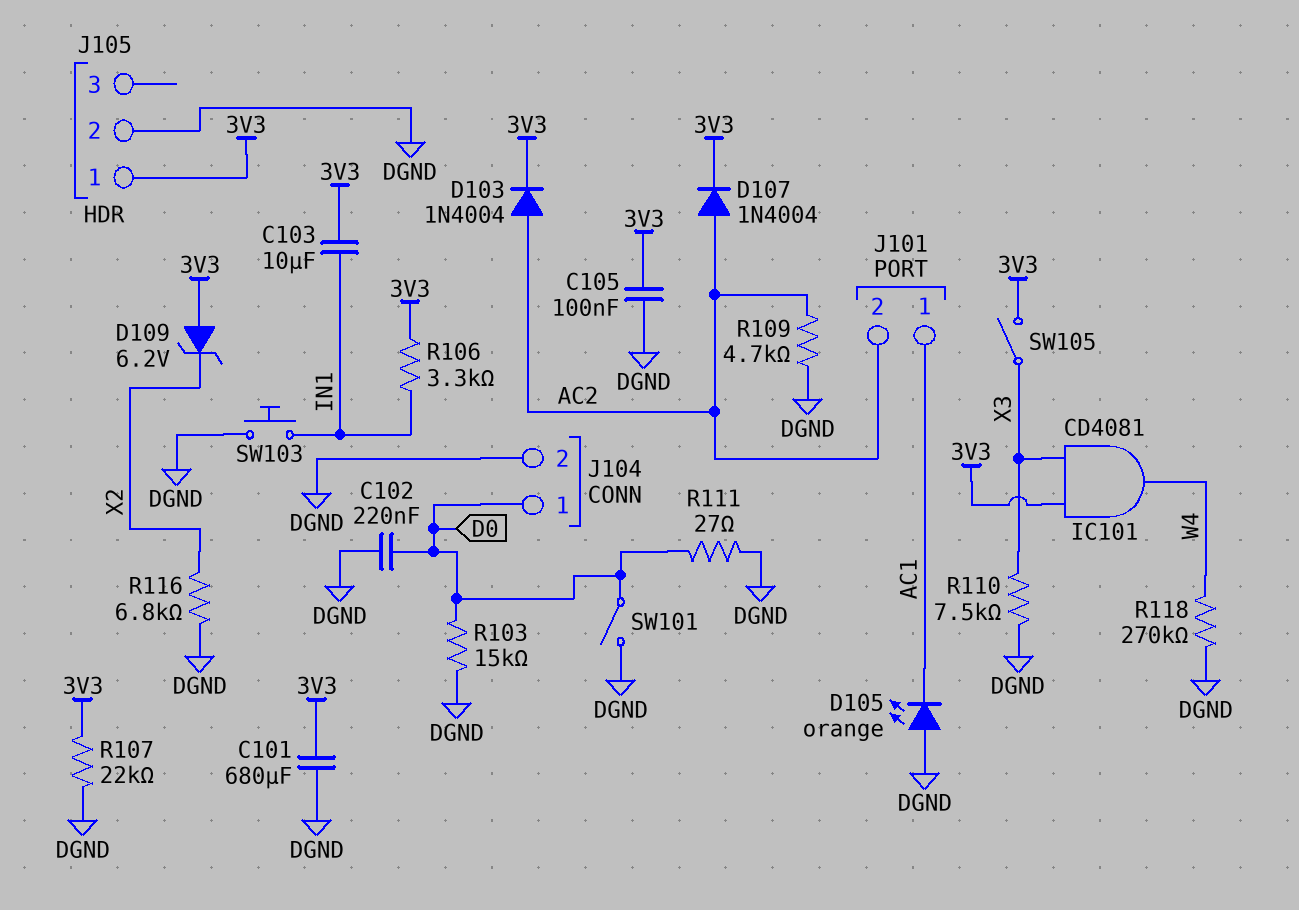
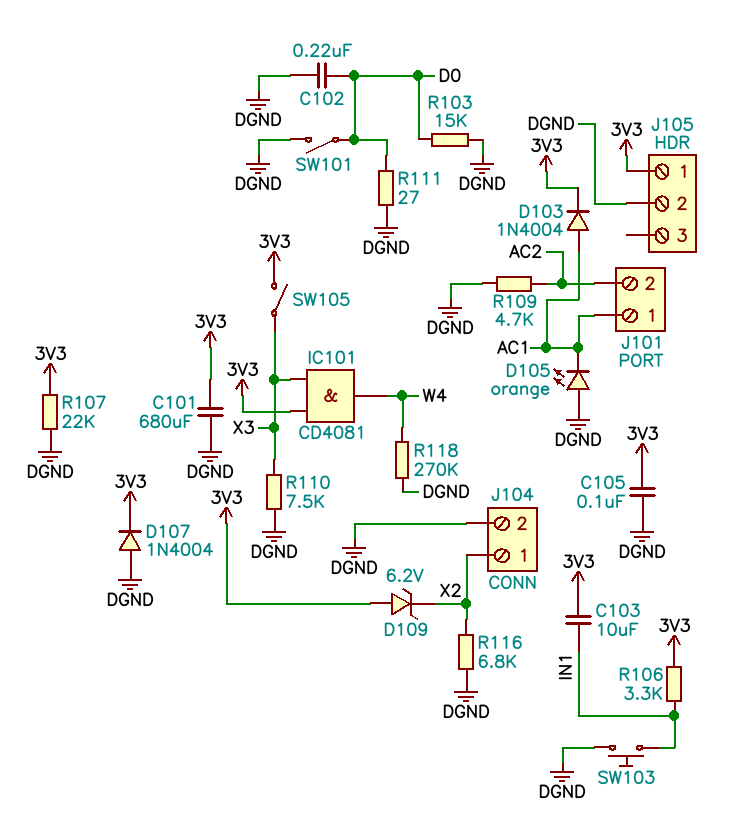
D103: diode 1N4004 (A AC2, K 3V3) -> diode 1N4004 (A AC1, K 3V3)
D107: diode 1N4004 (A AC2, K 3V3) -> diode 1N4004 (A DGND, K 3V3)
J104 pin 1: D0 -> X2

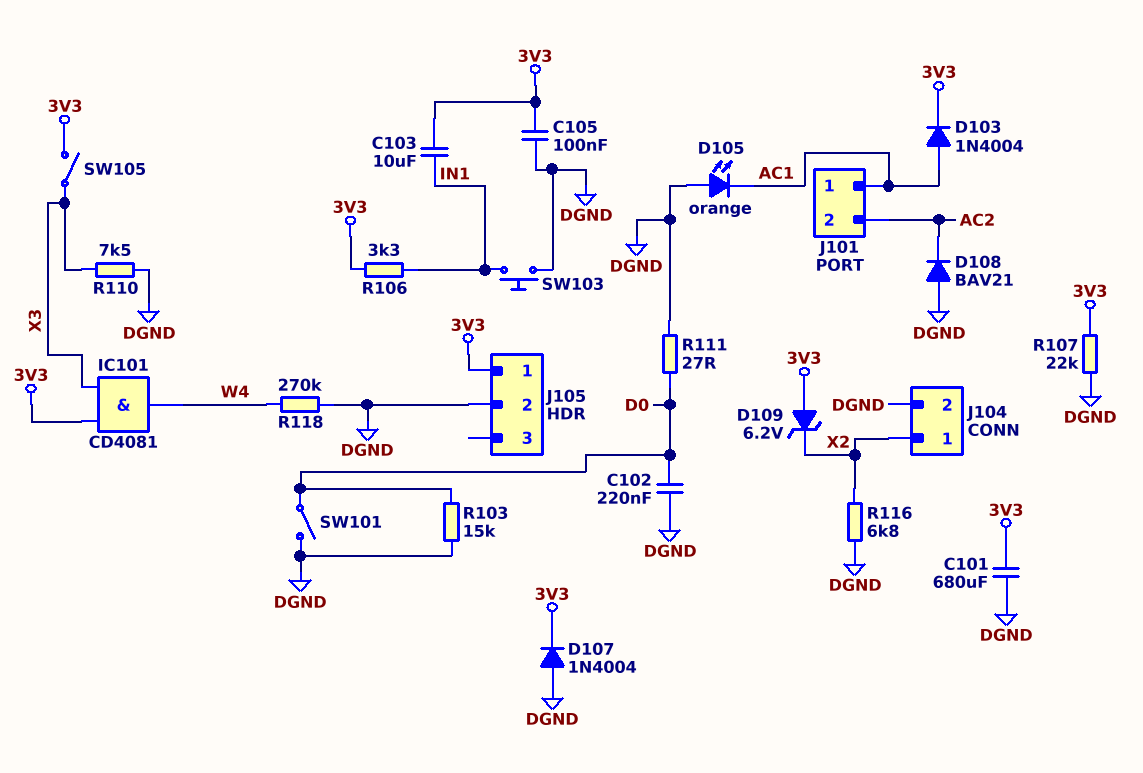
D108: none -> diode BAV21 (A DGND, K AC2)
R109: 4.7k (AC2, DGND) -> none

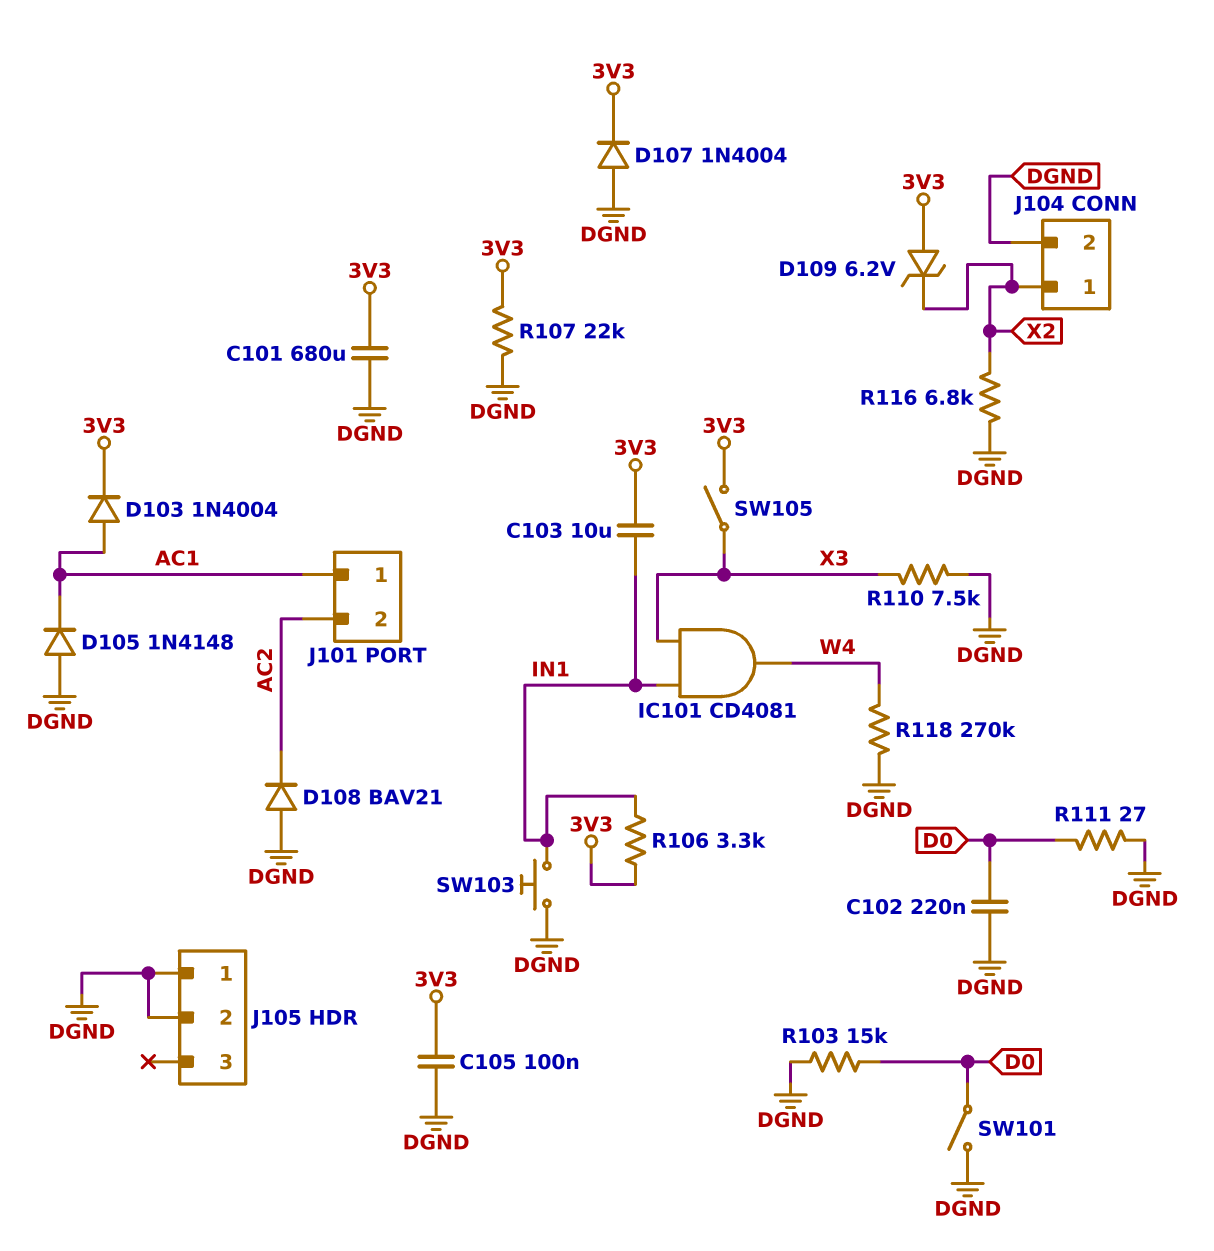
D105: LED orange (A DGND, K AC1) -> diode 1N4148 (A DGND, K AC1)
IC101: AND CD4081 (in 3V3, in X3, out W4) -> AND CD4081 (in IN1, in X3, out W4)
J105 pin 1: 3V3 -> DGND

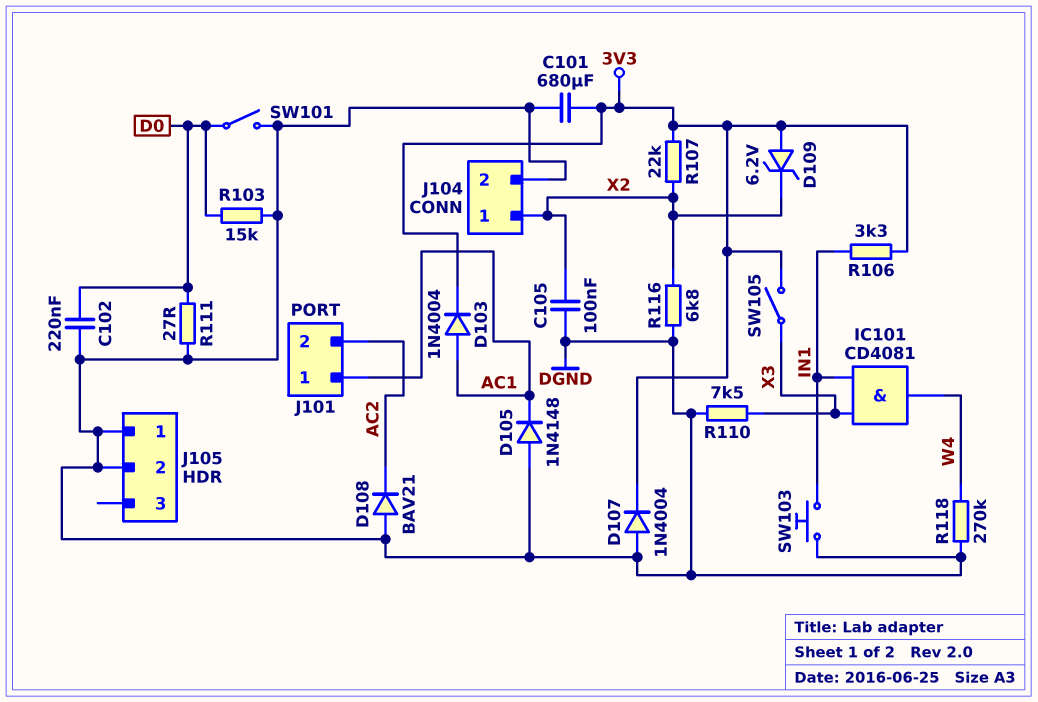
C103: 10uF (3V3, IN1) -> none
C105: 100nF (3V3, DGND) -> 100nF (DGND, X2)
R107: 22k (3V3, DGND) -> 22k (3V3, X2)

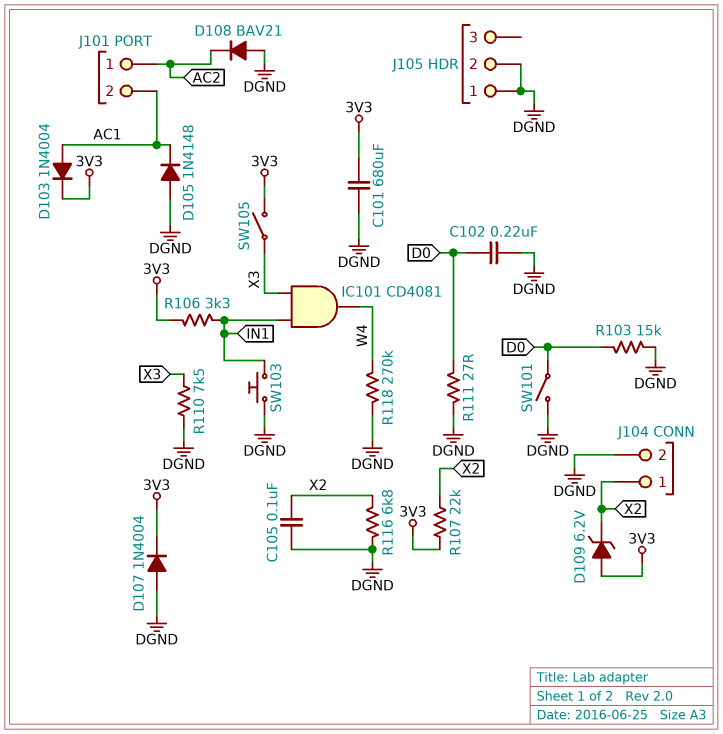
J101 pin 1: AC1 -> AC2
J101 pin 2: AC2 -> AC1

